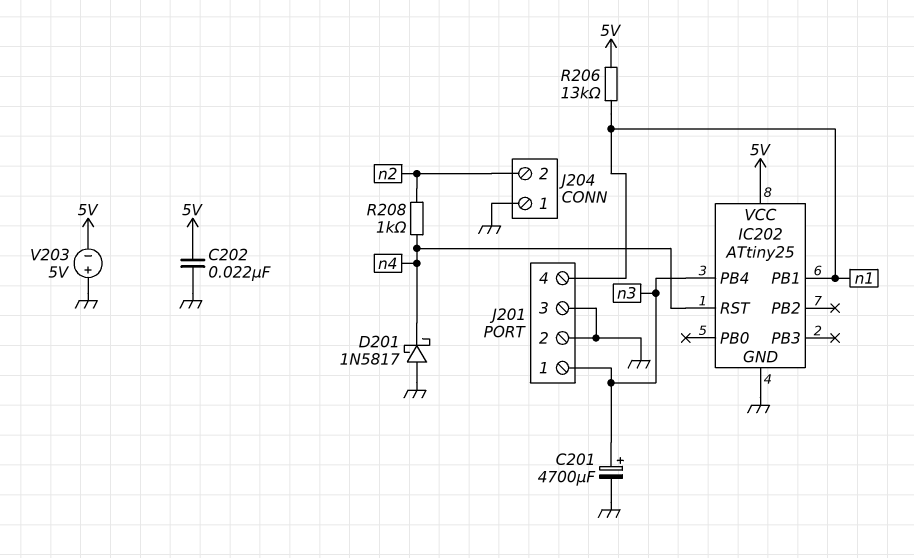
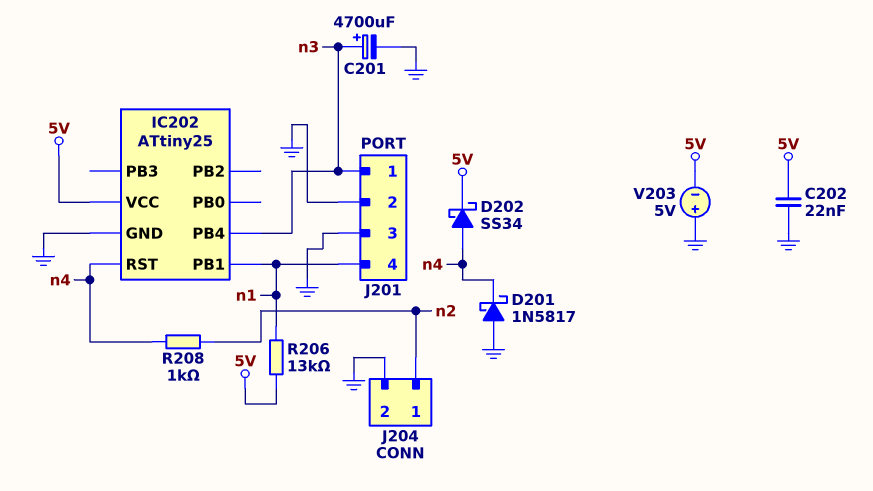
D202: none -> schottky SS34 (A n4, K 5V)
J204 pin 1: GND -> n2
J204 pin 2: n2 -> GND

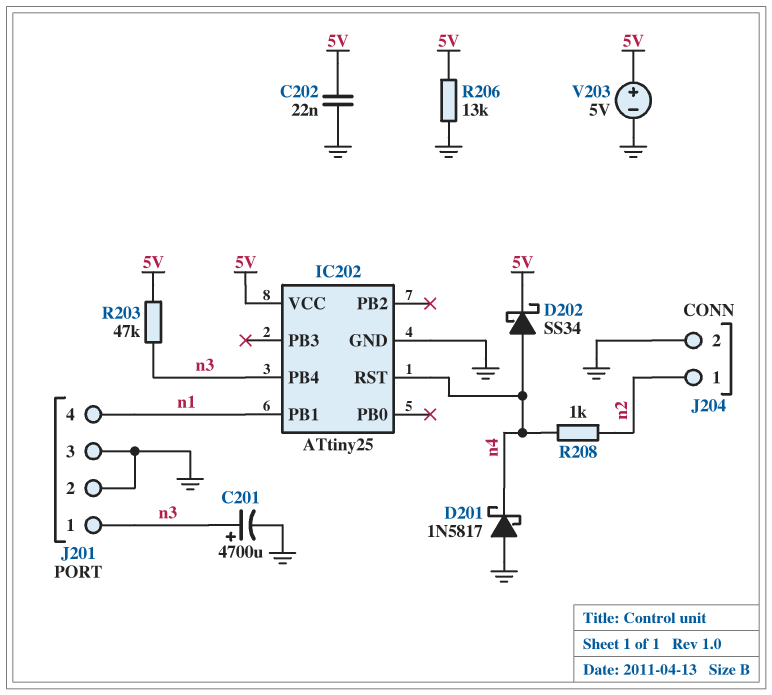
R203: none -> 47k (5V, n3)
R206: 13k (5V, n1) -> 13k (5V, GND)
V203: 5V (plus GND, minus 5V) -> 5V (plus 5V, minus GND)

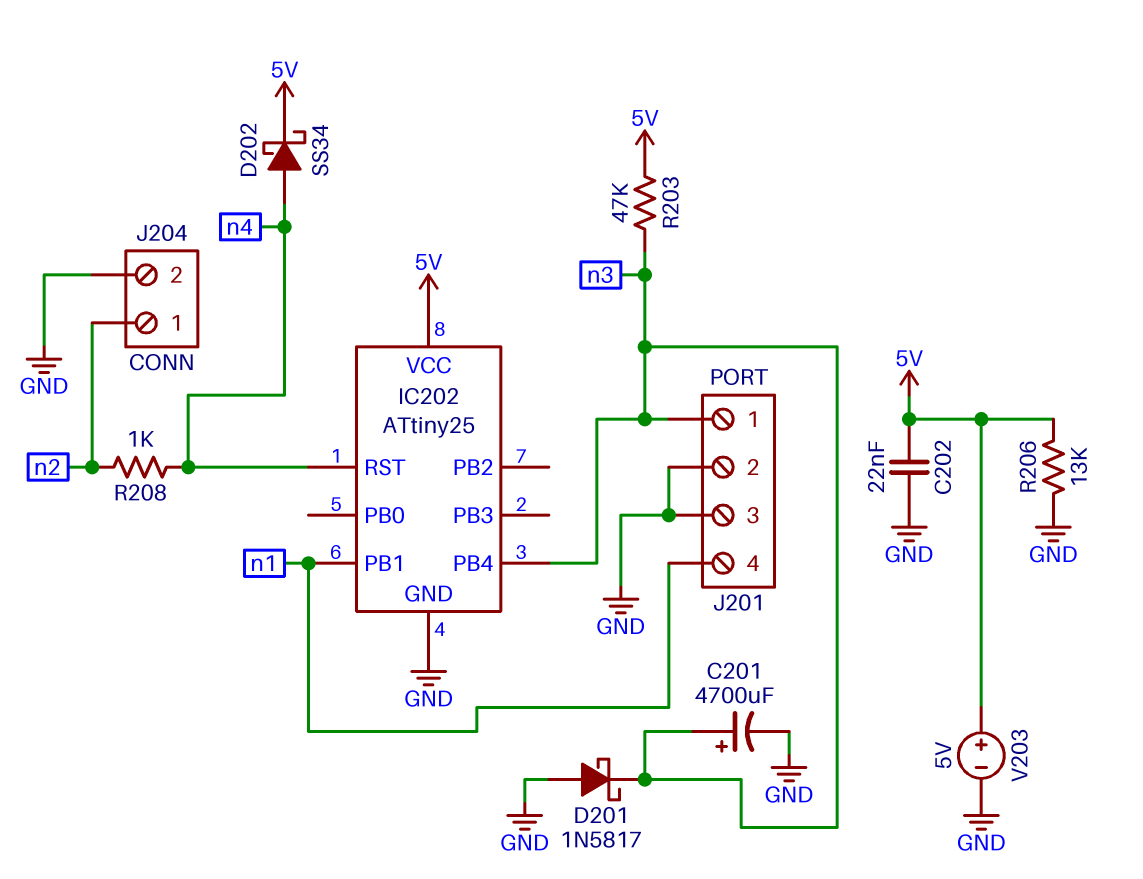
D201: schottky 1N5817 (A GND, K n4) -> schottky 1N5817 (A GND, K n3)

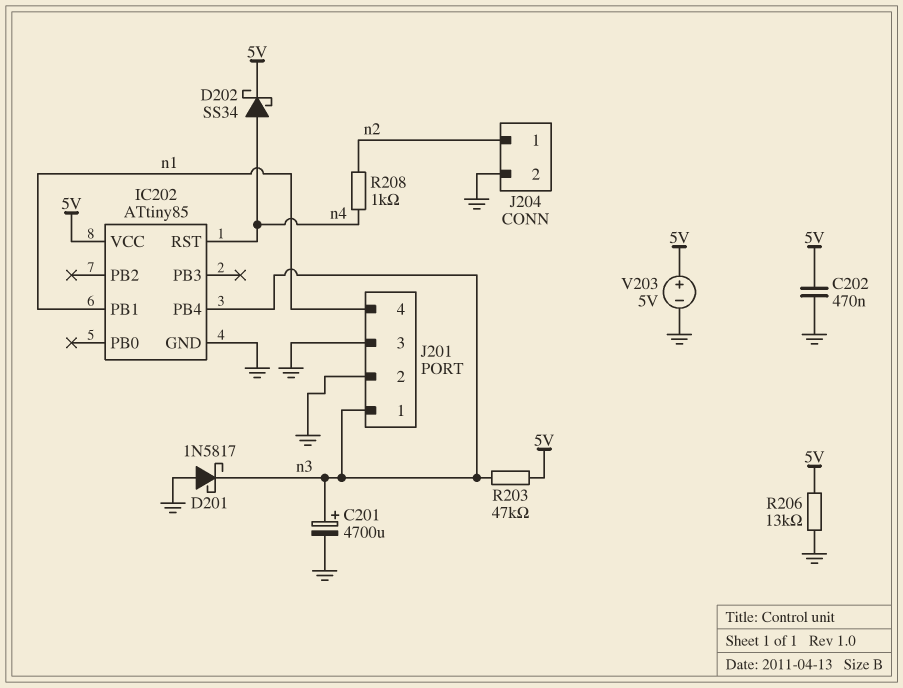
C202: 22nF (5V, GND) -> 470nF (5V, GND)
IC202: ATtiny25 -> ATtiny85

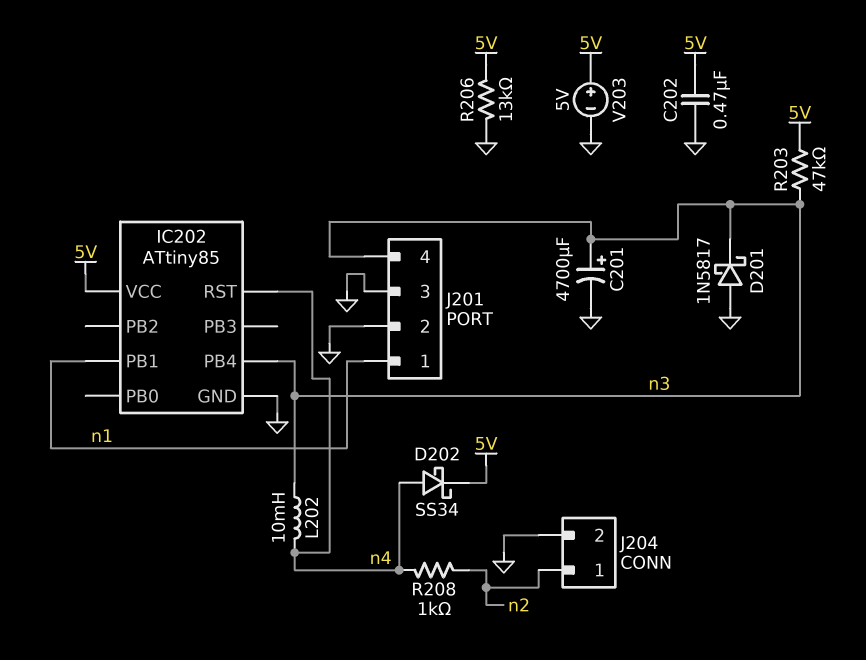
J201 pin 1: n3 -> n1
J201 pin 4: n1 -> n3
L202: none -> 10mH (n3, n4)

